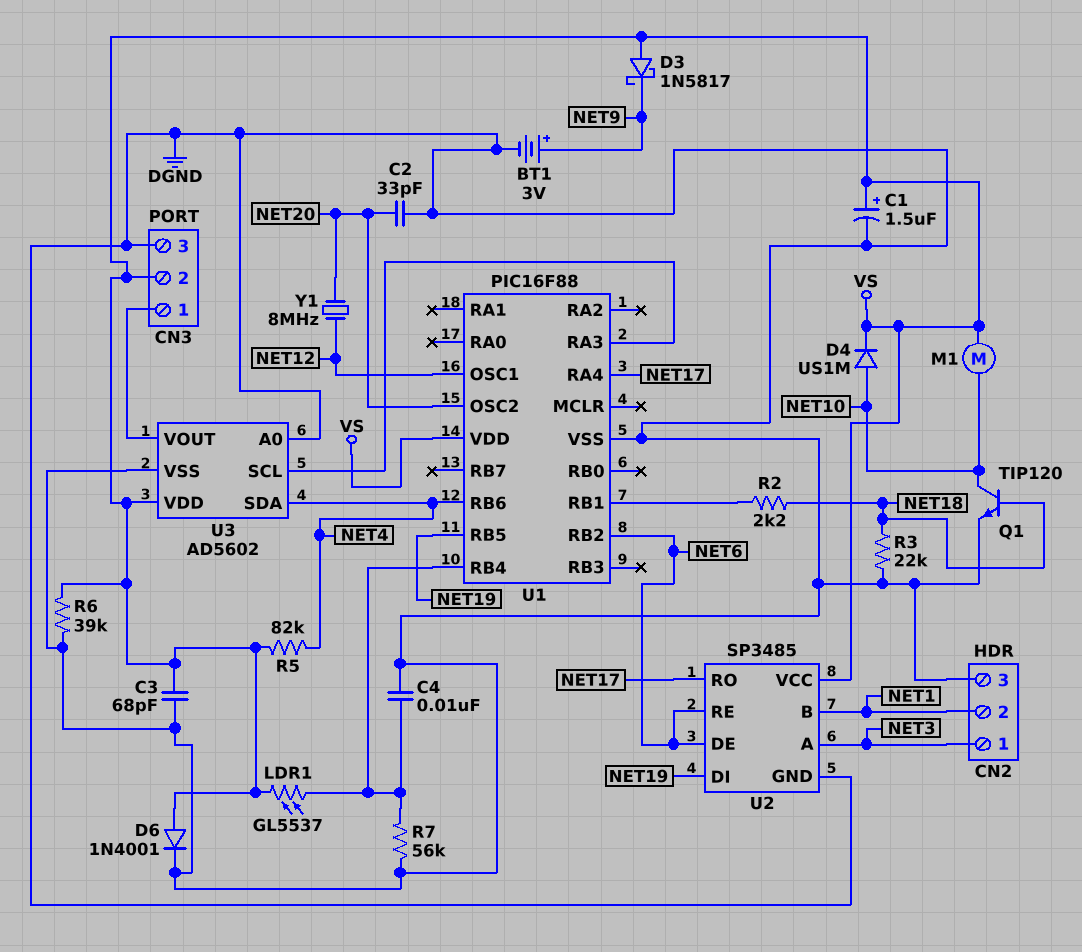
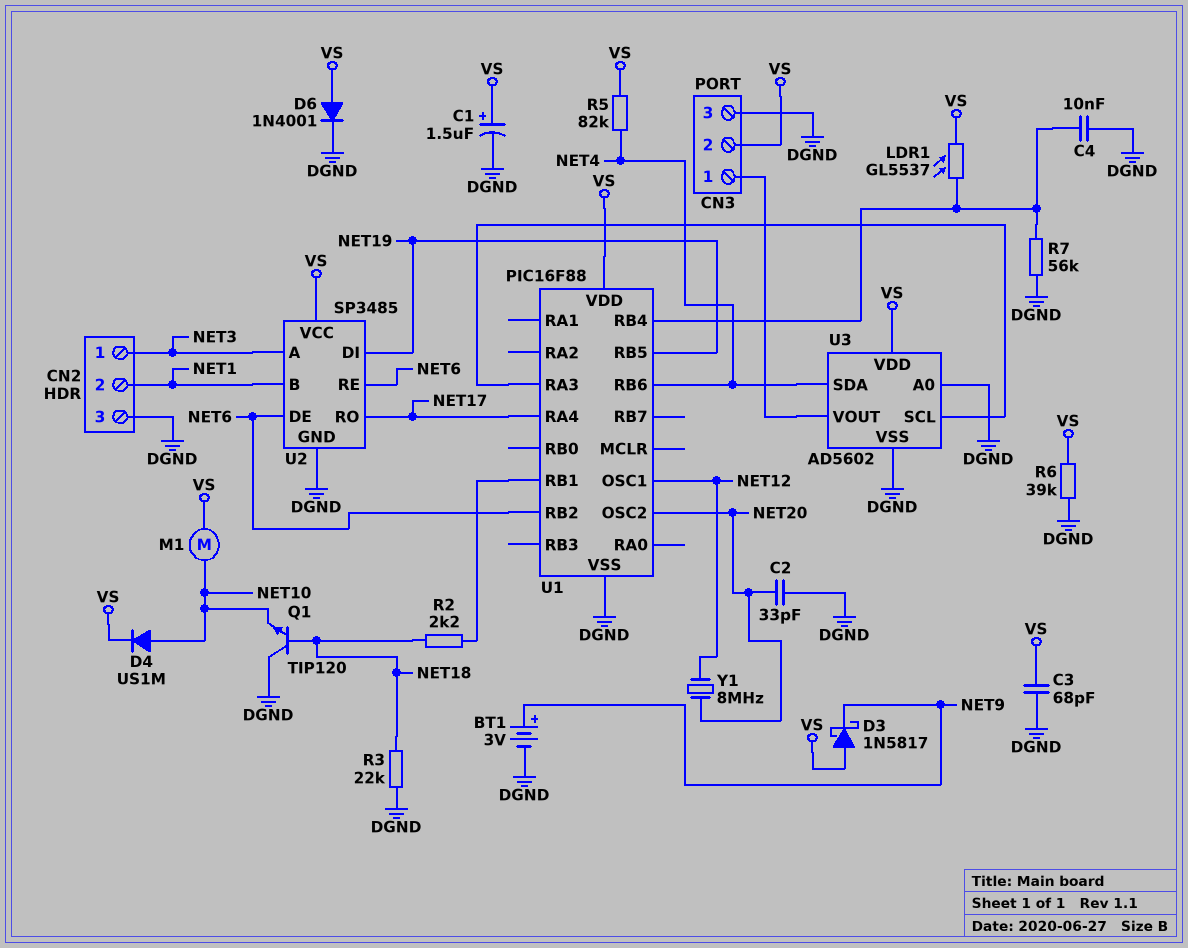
Q1: NPN TIP120 (B NET18, C NET10, E DGND) -> NPN TIP120 (B NET18, C DGND, E NET10)

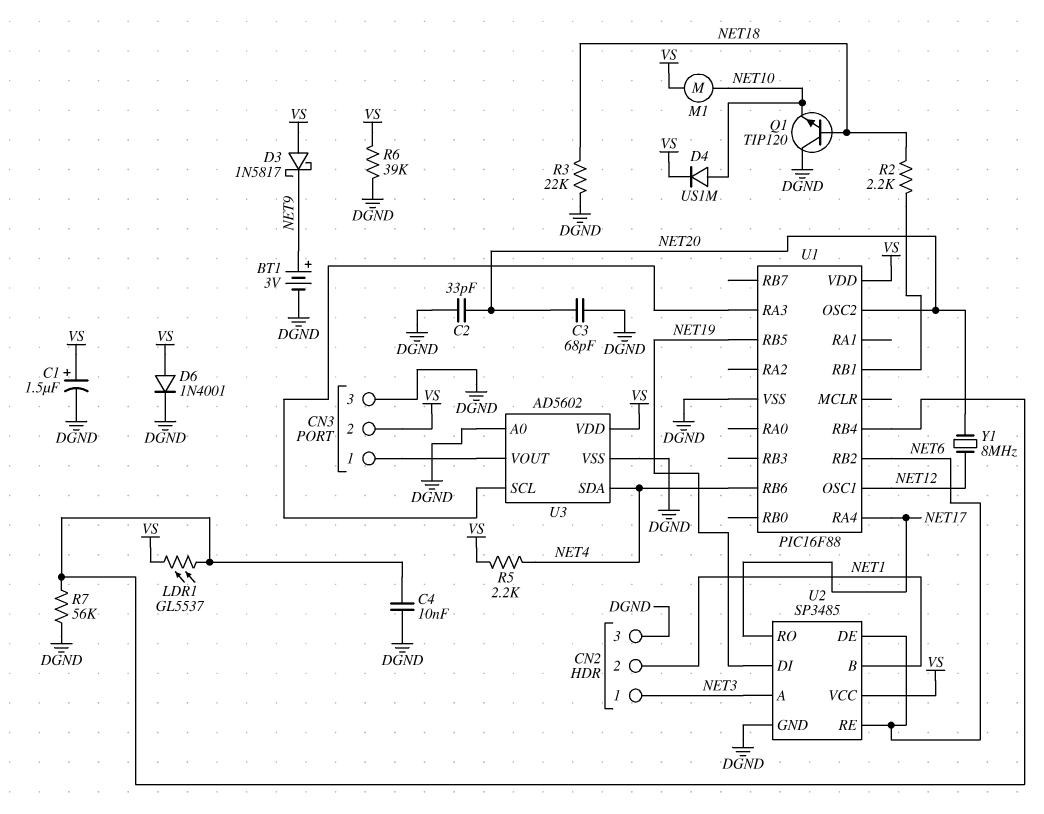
C3: 68pF (DGND, VS) -> 68pF (DGND, NET20)
R5: 82k (NET4, VS) -> 2.2k (NET4, VS)

